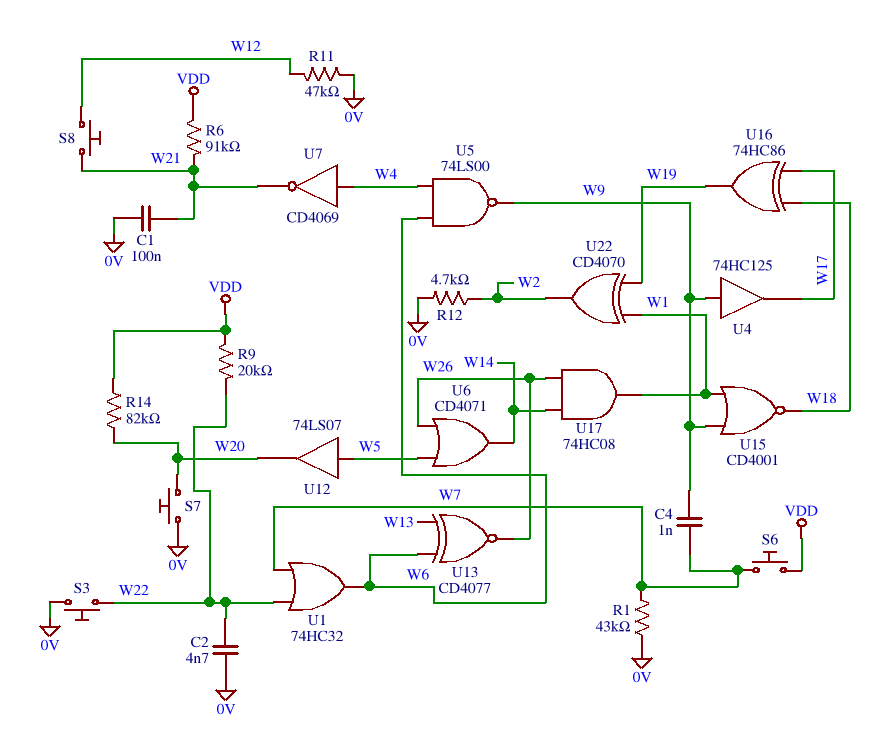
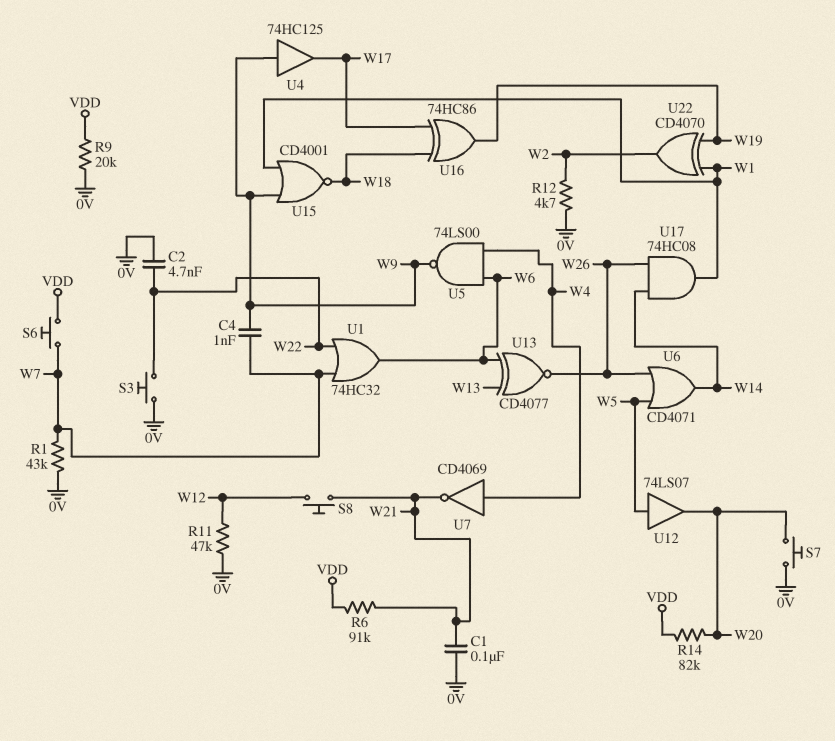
R9: 20k (VDD, W22) -> 20k (0V, VDD)

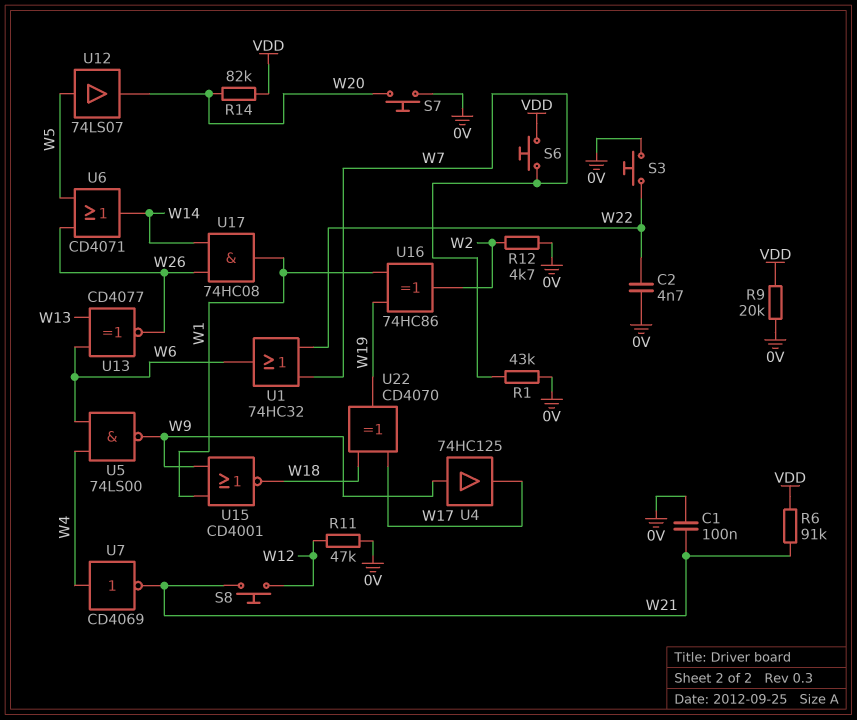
C4: 1nF (W7, W9) -> none
U16: XOR 74HC86 (in W17, in W18, out W19) -> XOR 74HC86 (in W1, in W19, out W2)
U22: XOR CD4070 (in W1, in W19, out W2) -> XOR CD4070 (in W17, in W18, out W19)

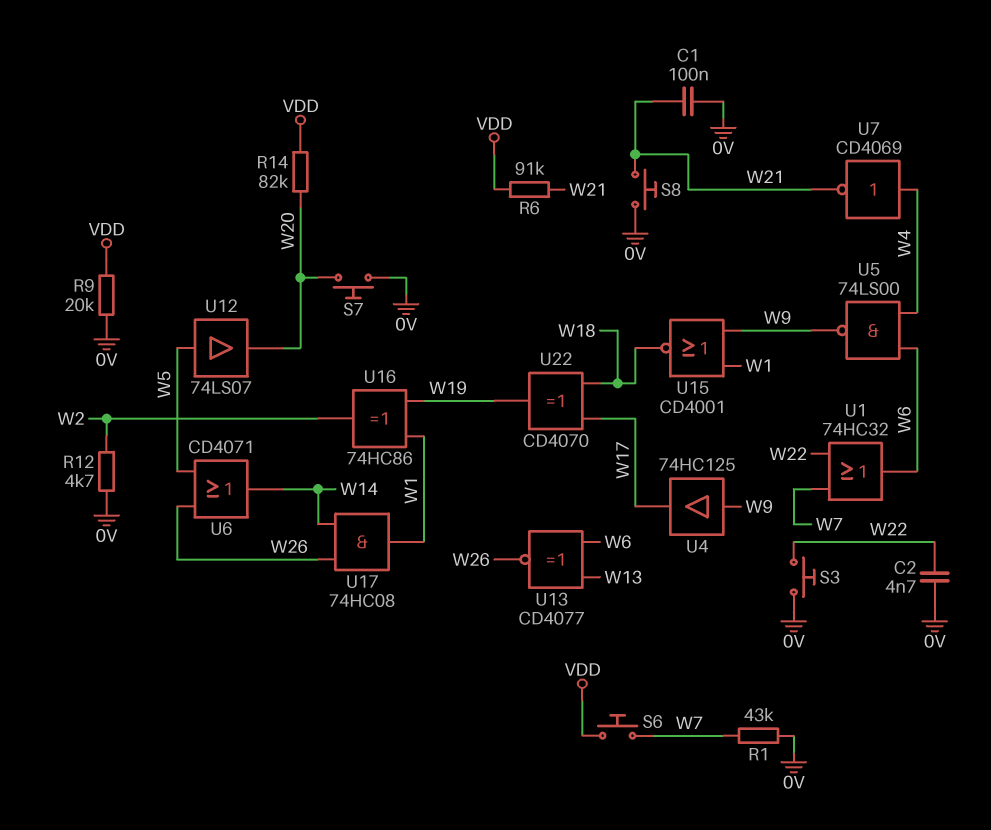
R11: 47k (0V, W12) -> none
S8: button (W12, W21) -> button (0V, W21)

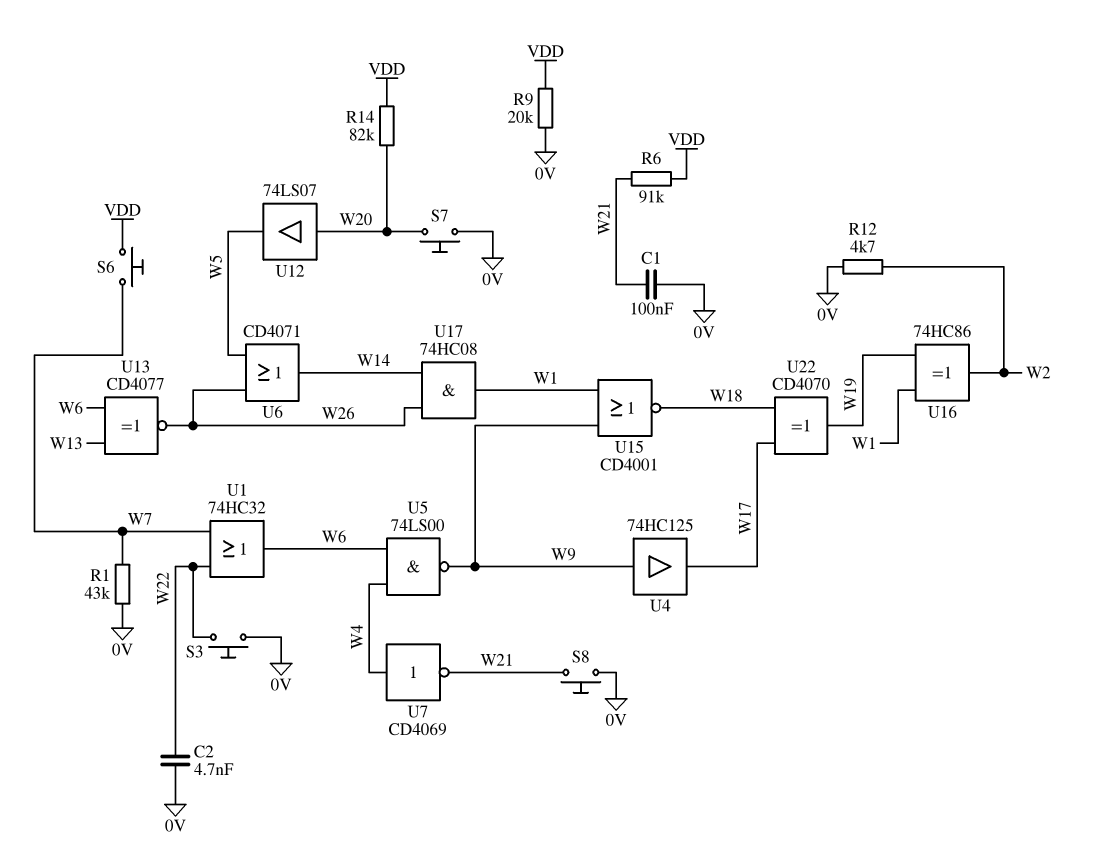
U12: buffer 74LS07 (in W5, out W20) -> buffer 74LS07 (in W20, out W5)

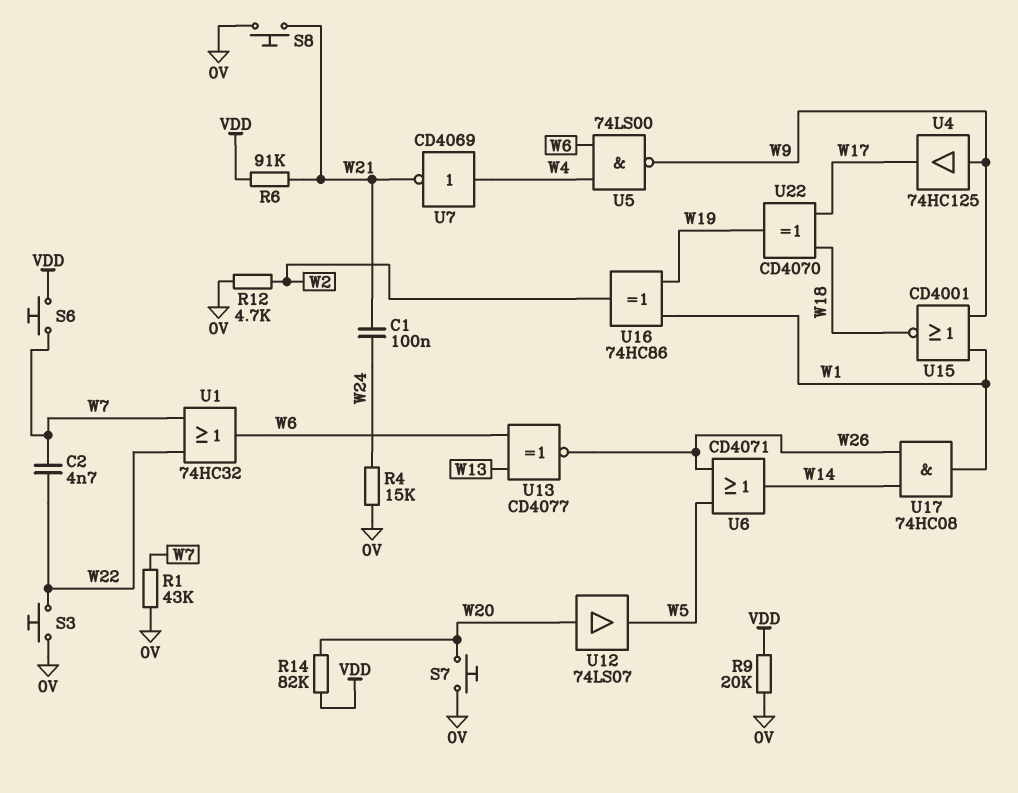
C1: 100nF (0V, W21) -> 100nF (W21, W24)
C2: 4.7nF (0V, W22) -> 4.7nF (W7, W22)
R4: none -> 15k (0V, W24)

